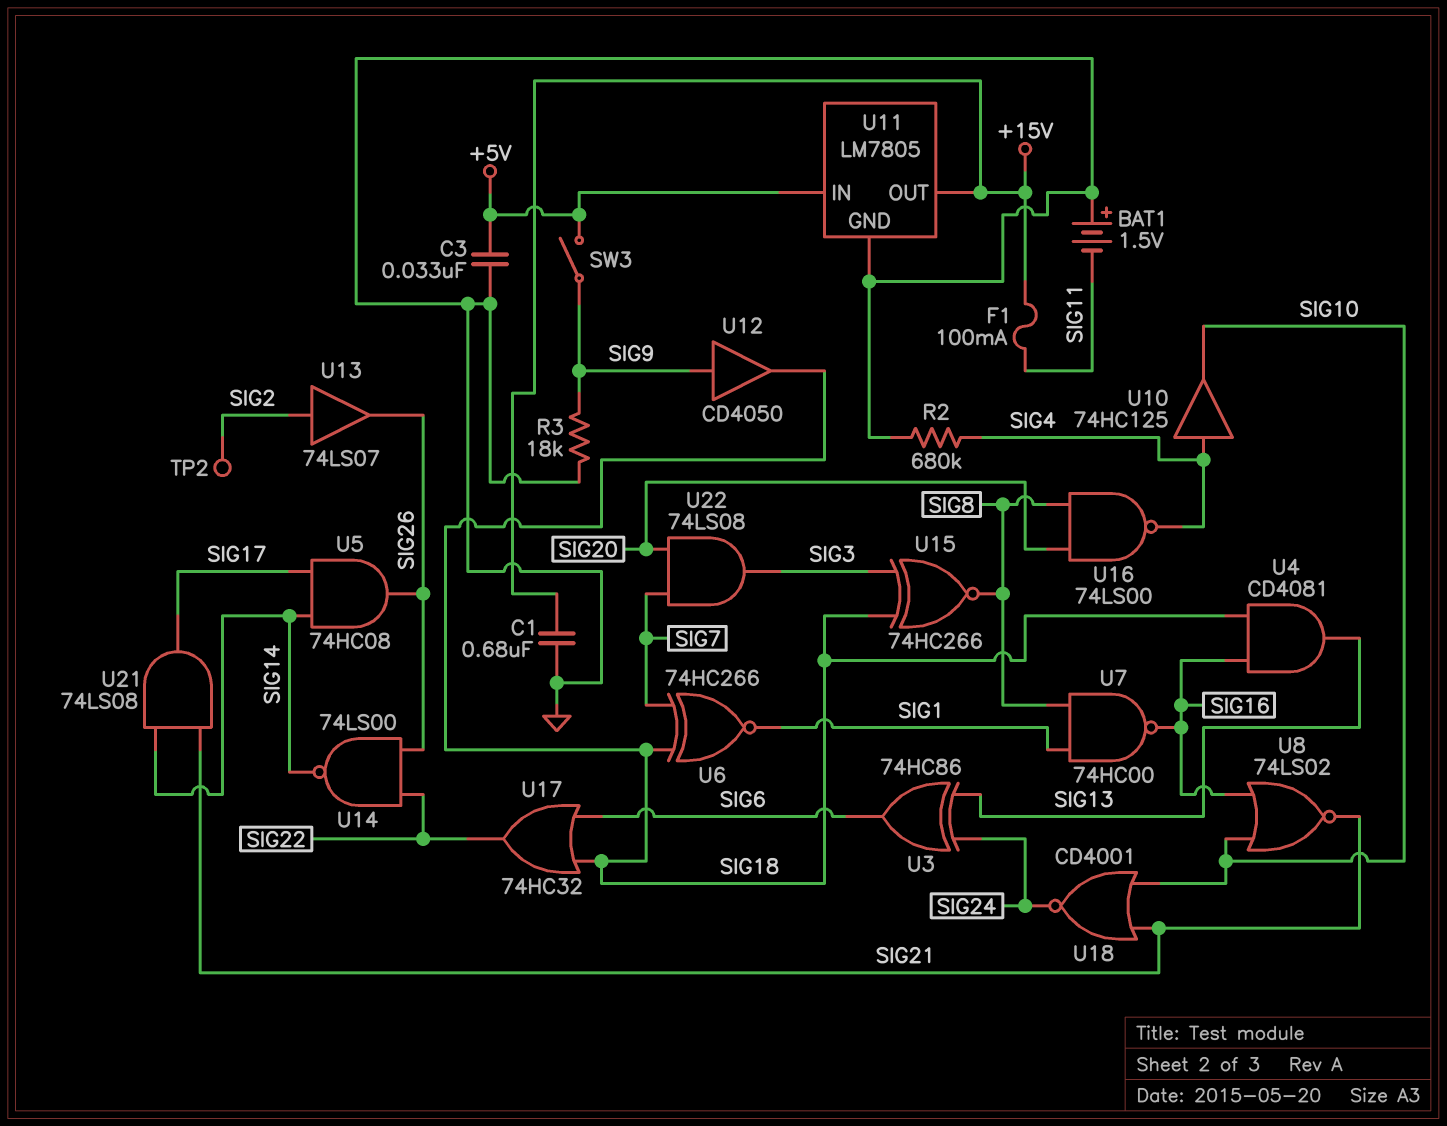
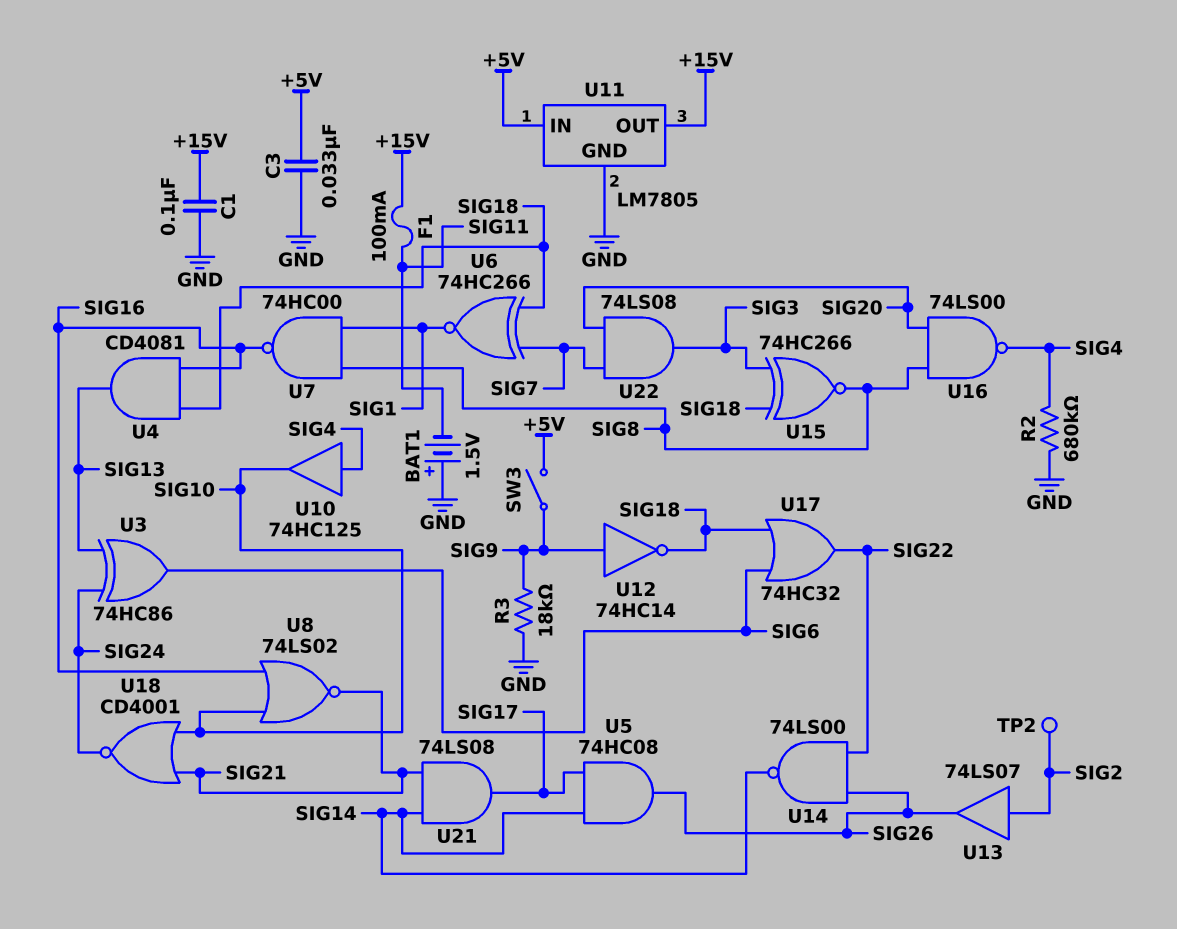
C1: 680nF (+15V, GND) -> 100nF (+15V, GND)
U12: buffer CD4050 (in SIG9, out SIG18) -> NOT 74HC14 (in SIG9, out SIG18)

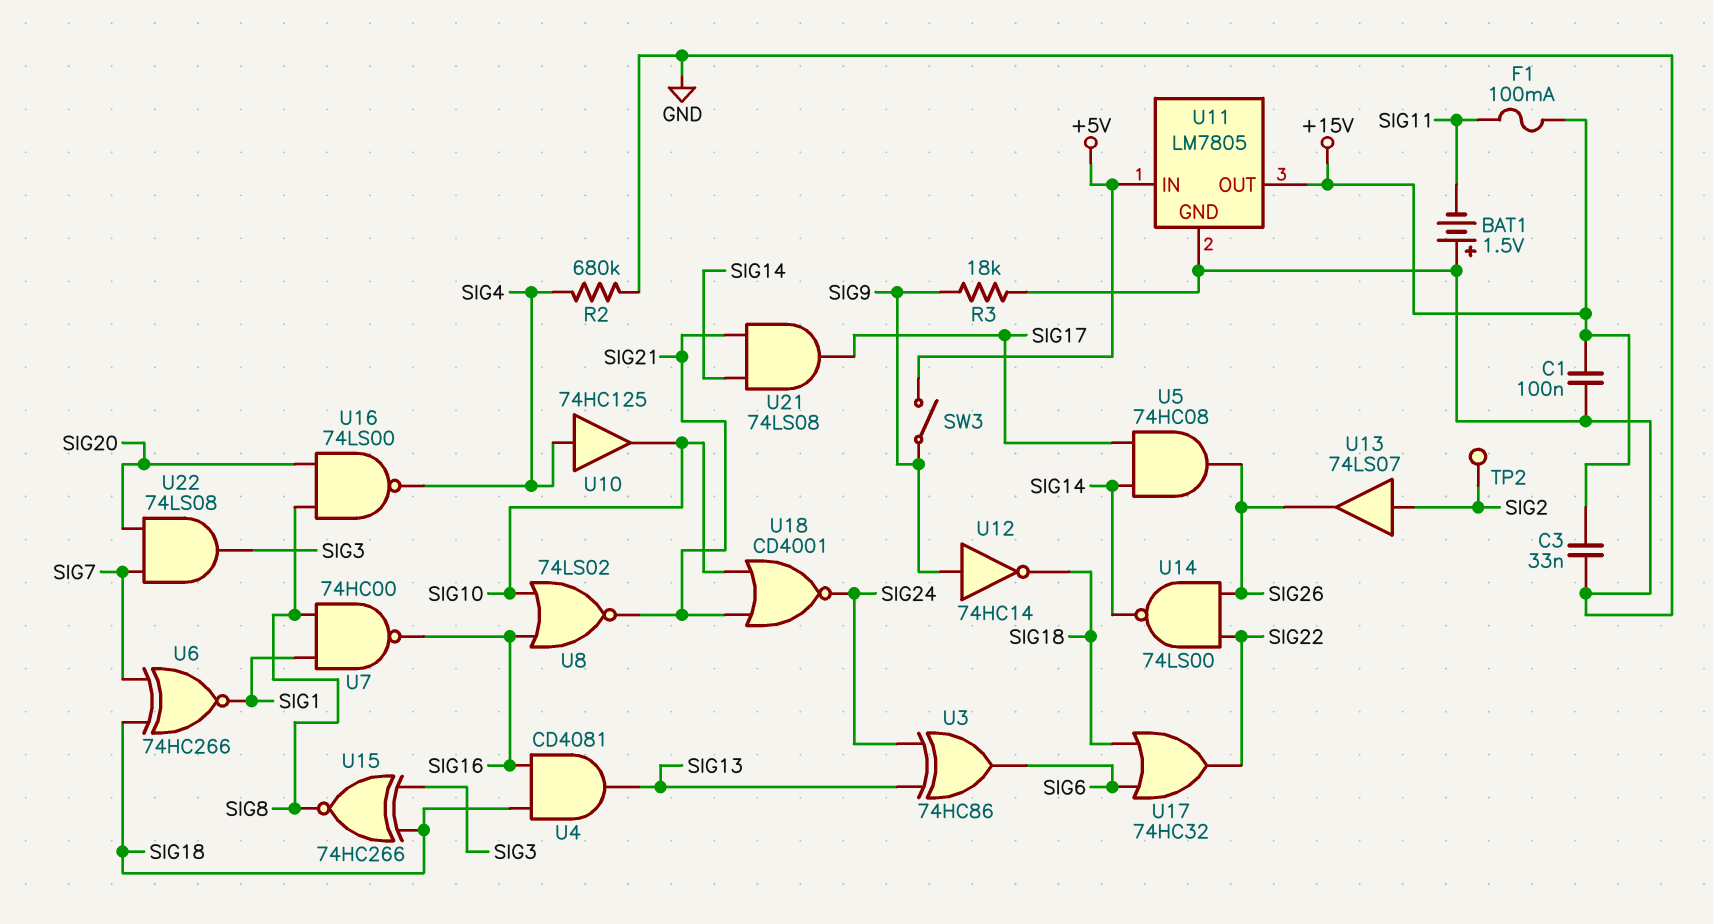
C3: 33nF (+5V, GND) -> 33nF (+15V, GND)

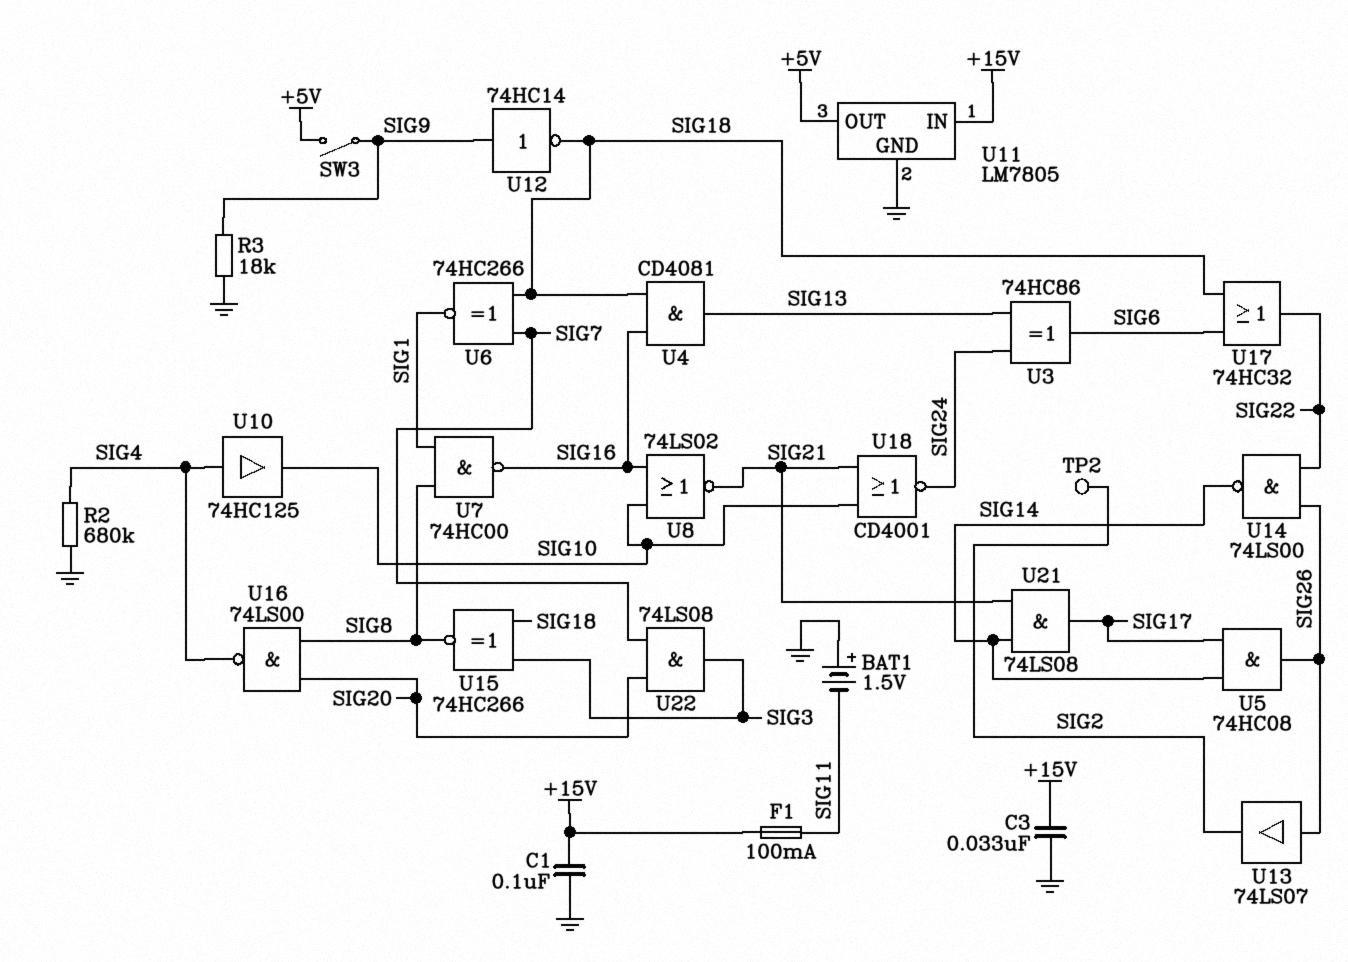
U11 pin IN: +5V -> +15V
U11 pin OUT: +15V -> +5V
U13: buffer 74LS07 (in SIG2, out SIG26) -> buffer 74LS07 (in SIG26, out SIG2)

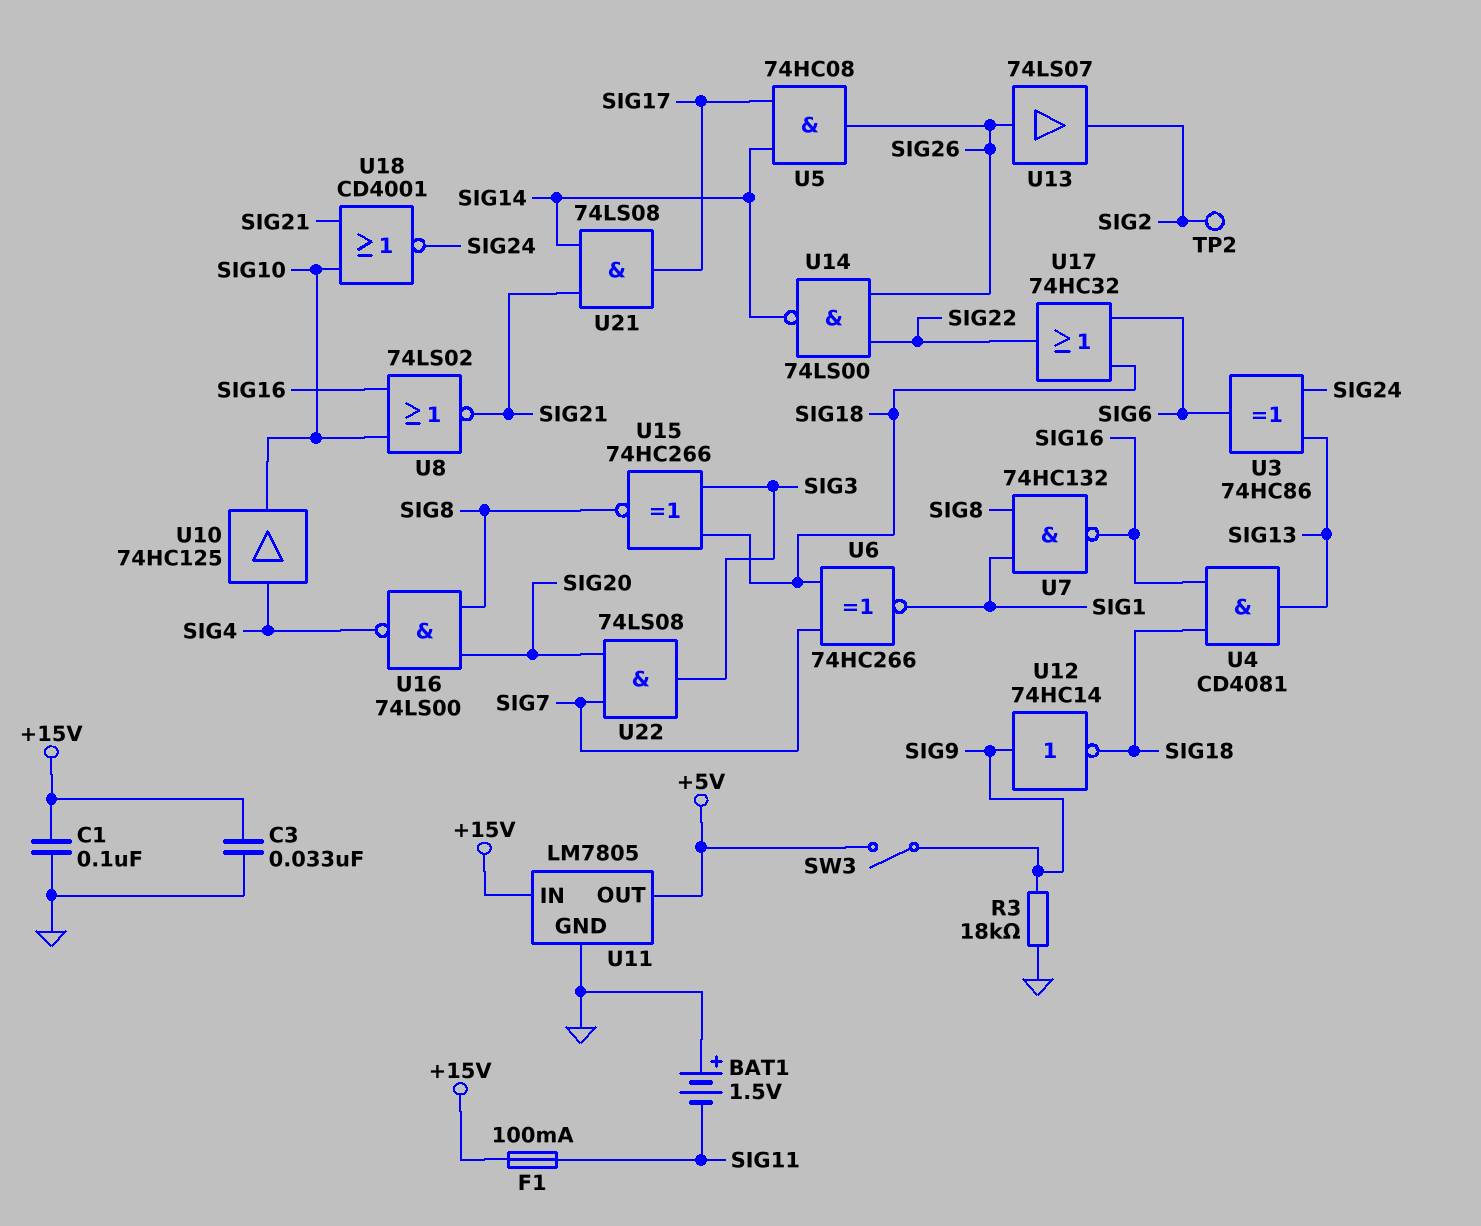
R2: 680k (GND, SIG4) -> none
U7: NAND 74HC00 (in SIG1, in SIG8, out SIG16) -> NAND 74HC132 (in SIG1, in SIG8, out SIG16)

